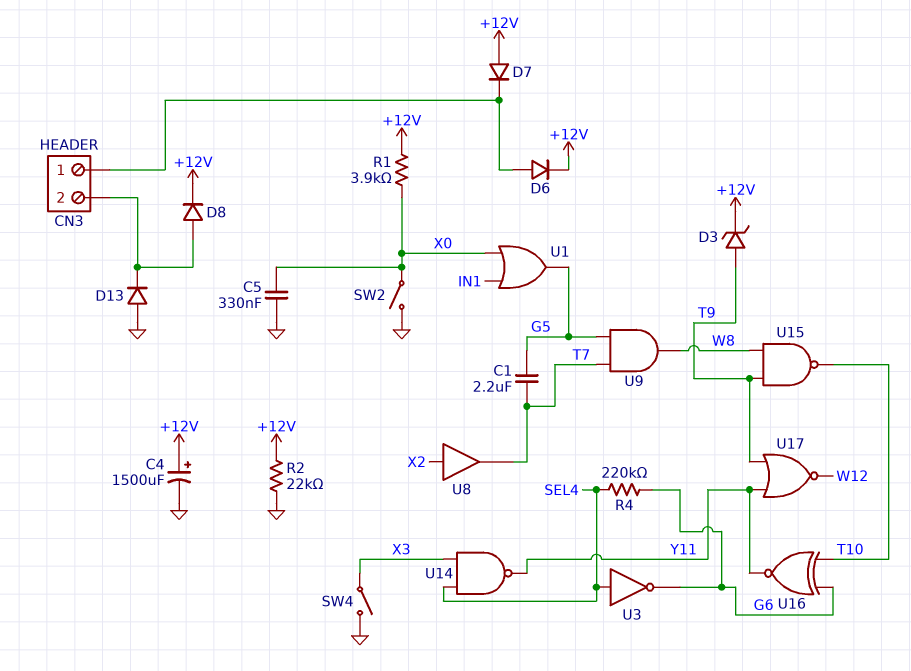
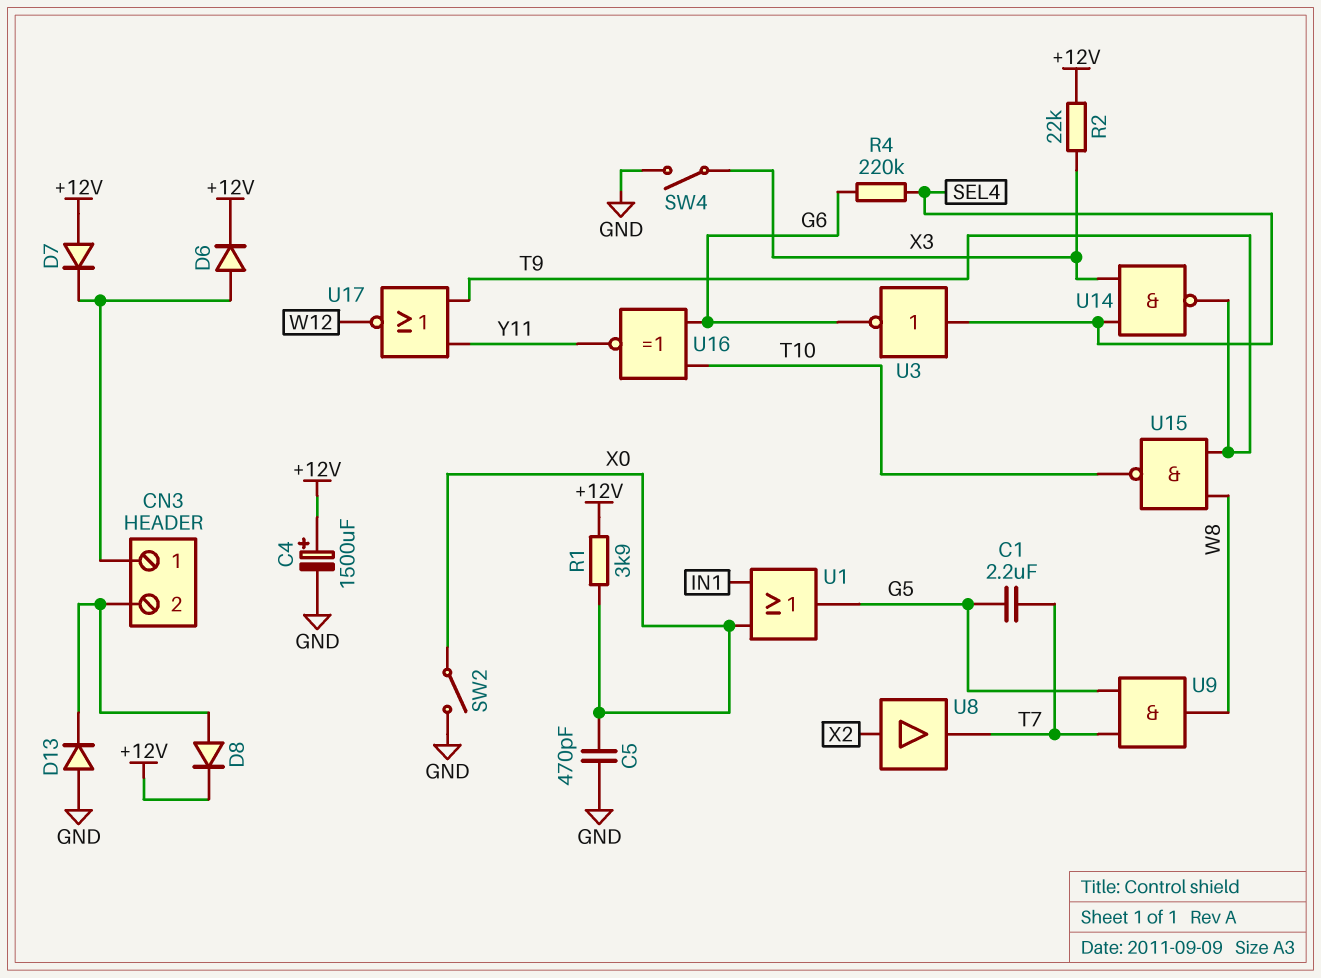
C5: 330nF (GND, X0) -> 470pF (GND, X0)
D3: zener (A T9, K +12V) -> none
R2: 22k (+12V, GND) -> 22k (+12V, X3)
U14: NAND (in SEL4, in X3, out Y11) -> NAND (in SEL4, in X3, out T9)

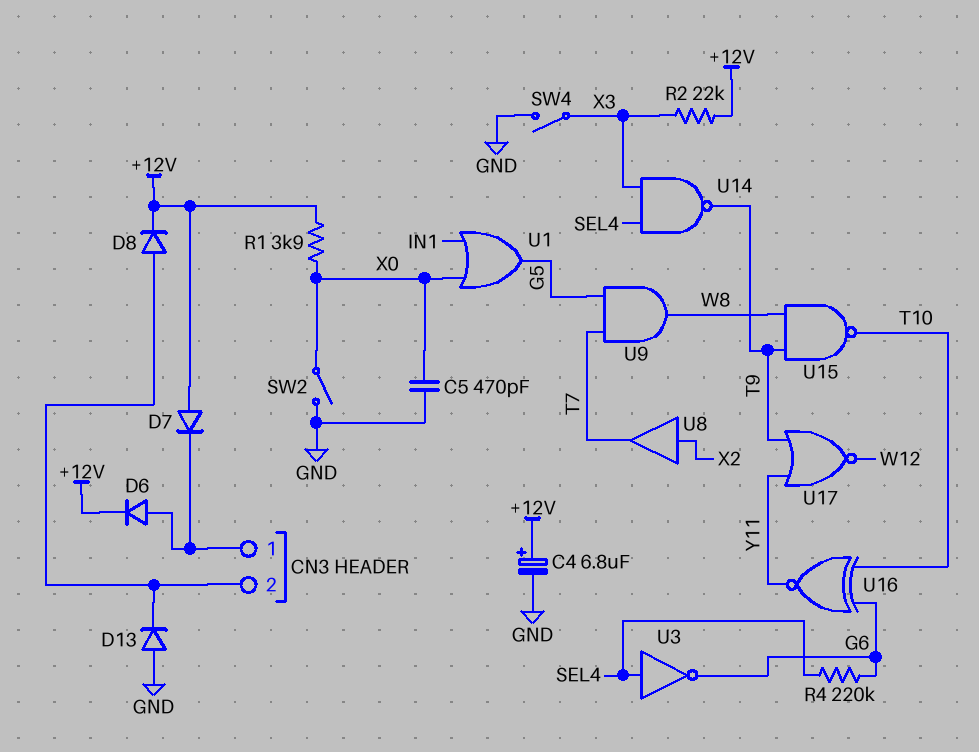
C1: 2.2uF (G5, T7) -> none
C4: 1500uF (plus +12V, minus GND) -> 6.8uF (plus +12V, minus GND)

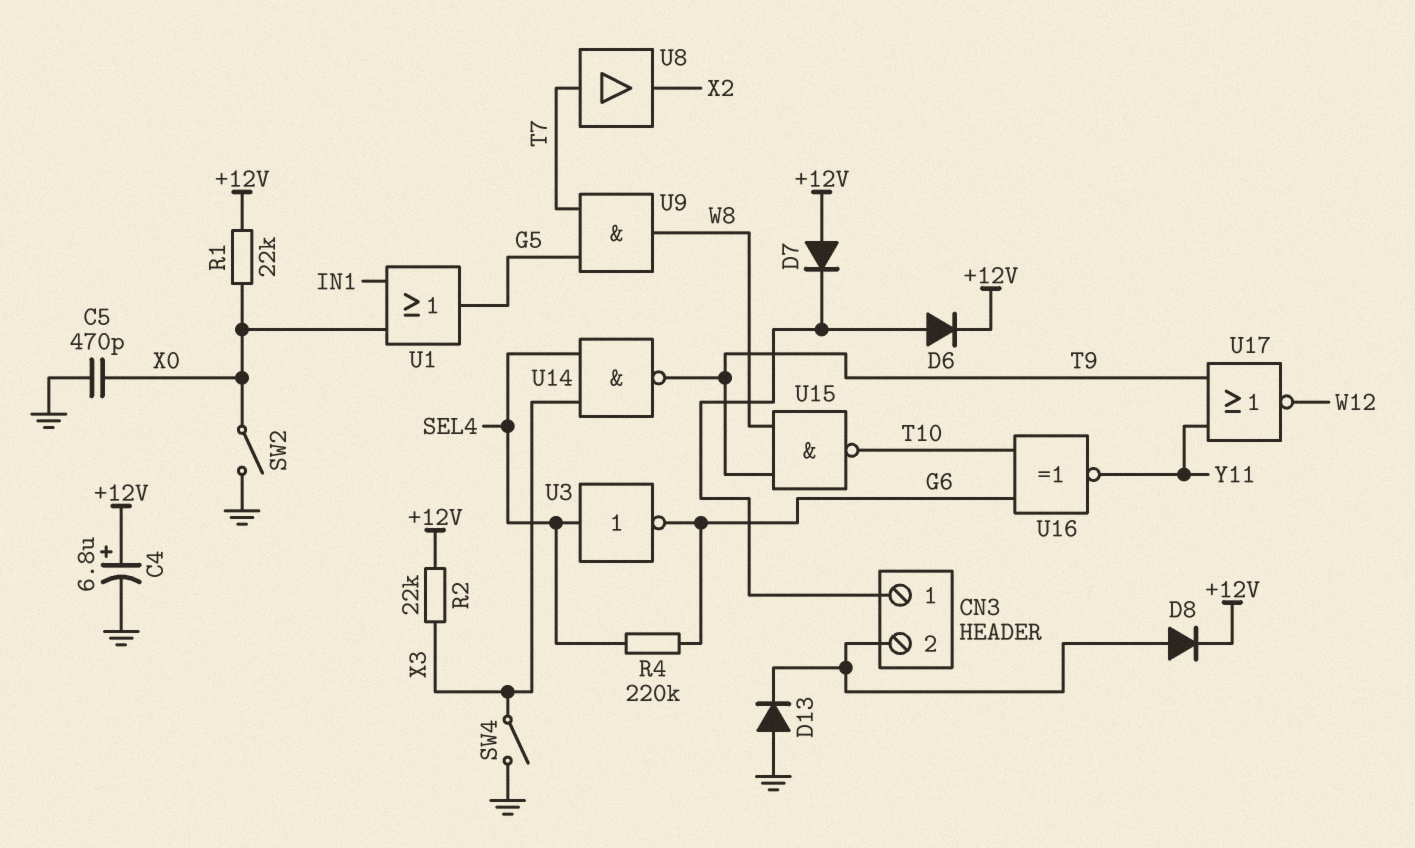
R1: 3.9k (+12V, X0) -> 22k (+12V, X0)
U8: buffer (in X2, out T7) -> buffer (in T7, out X2)

